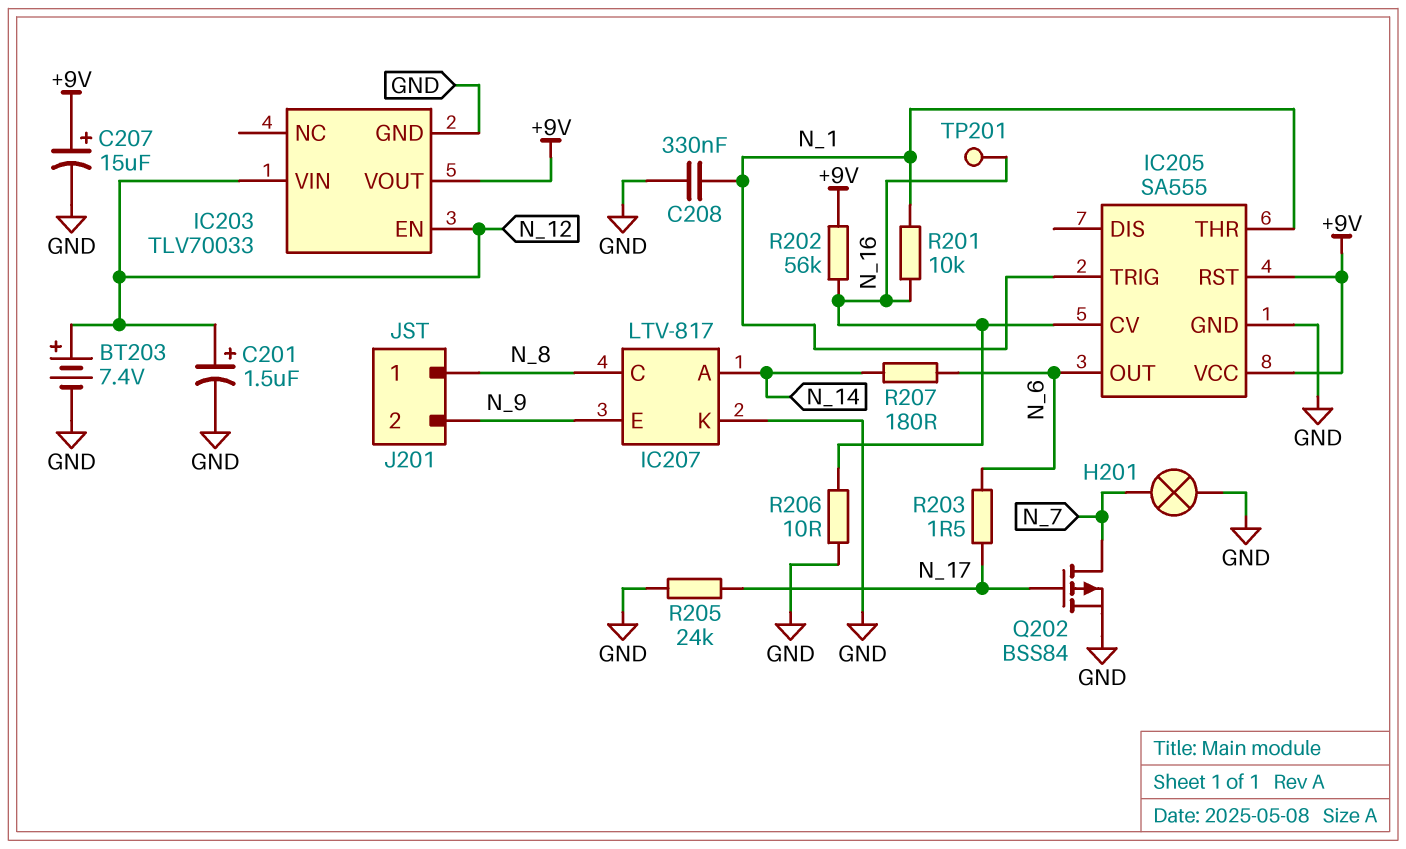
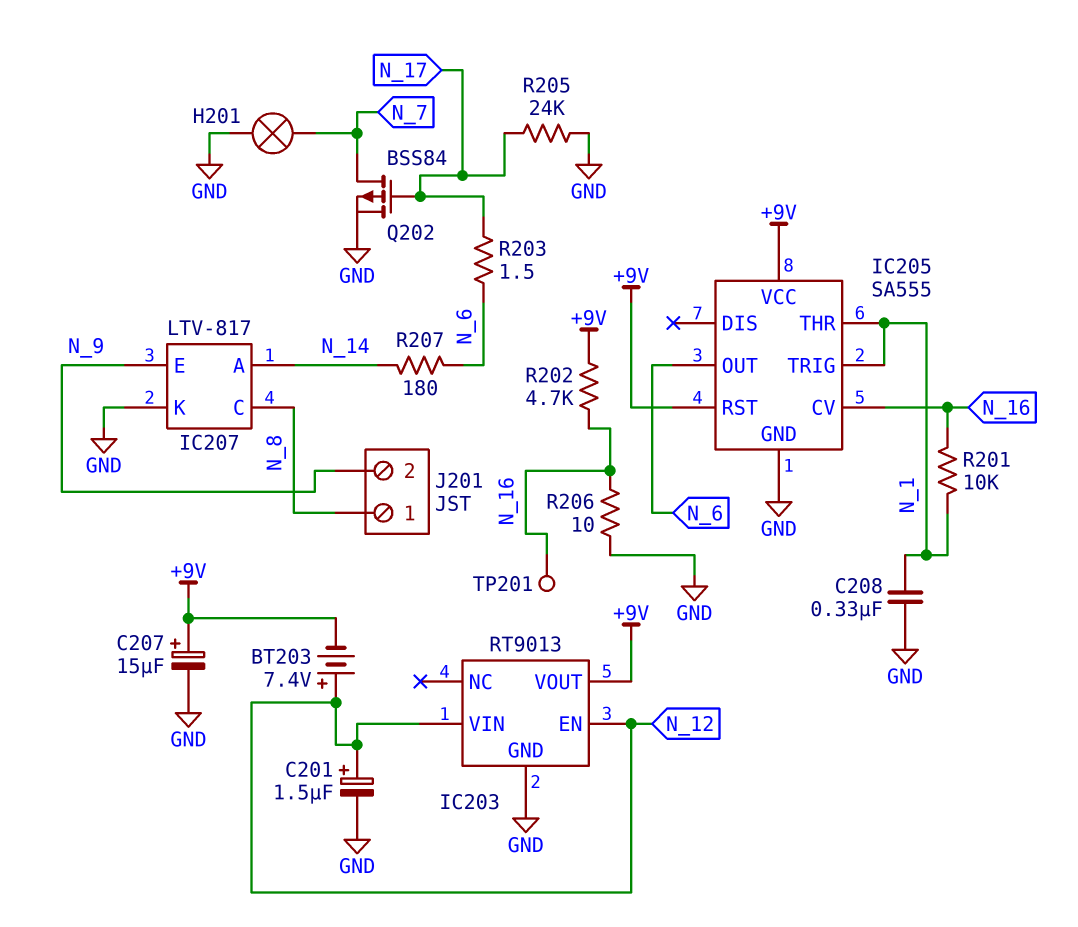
BT203: 7.4V (plus N_12, minus GND) -> 7.4V (plus N_12, minus +9V)
IC203: TLV70033 -> RT9013
R202: 56k (+9V, N_16) -> 4.7k (+9V, N_16)

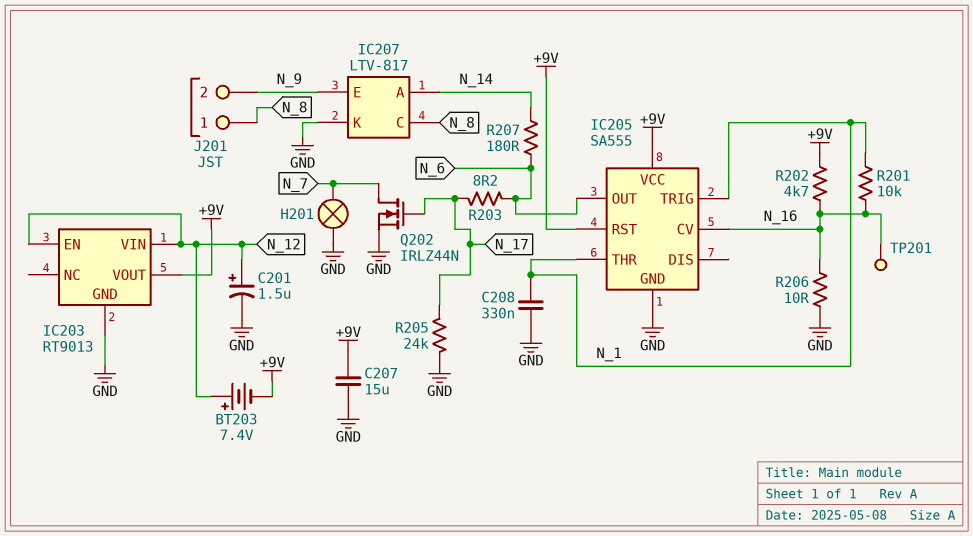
C207: 15uF (plus +9V, minus GND) -> 15uF (+9V, GND)
Q202: PMOS BSS84 (G N_17, D N_7, S GND) -> NMOS IRLZ44N (G N_17, D N_7, S GND)
R203: 1.5 (N_6, N_17) -> 8.2 (N_6, N_17)

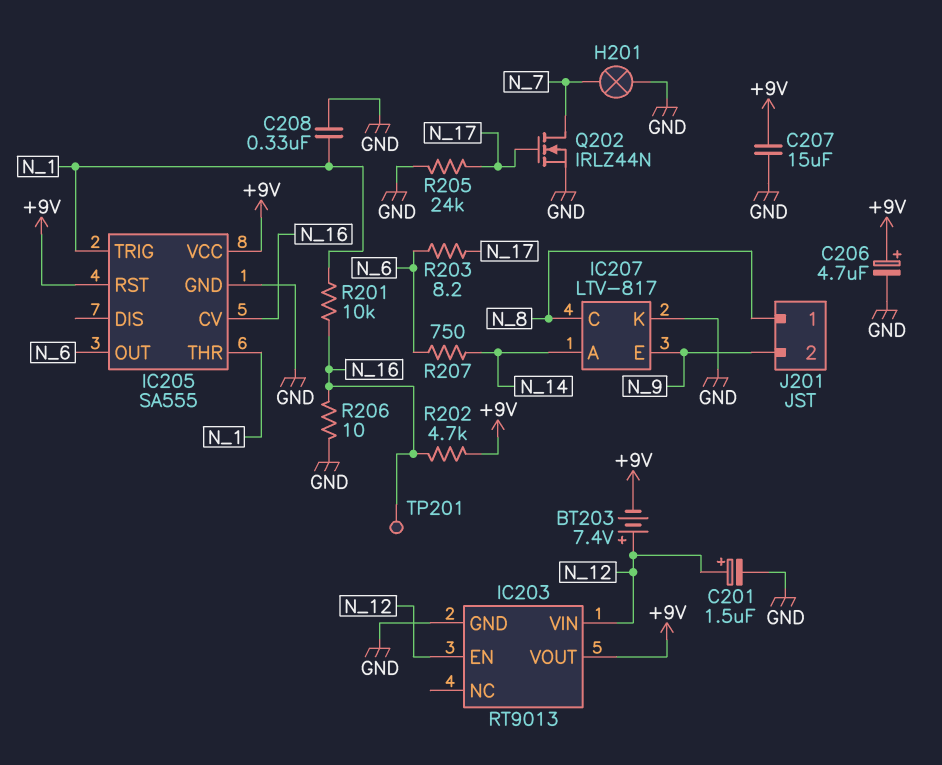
C206: none -> 4.7uF (plus +9V, minus GND)
R207: 180 (N_6, N_14) -> 750 (N_6, N_14)

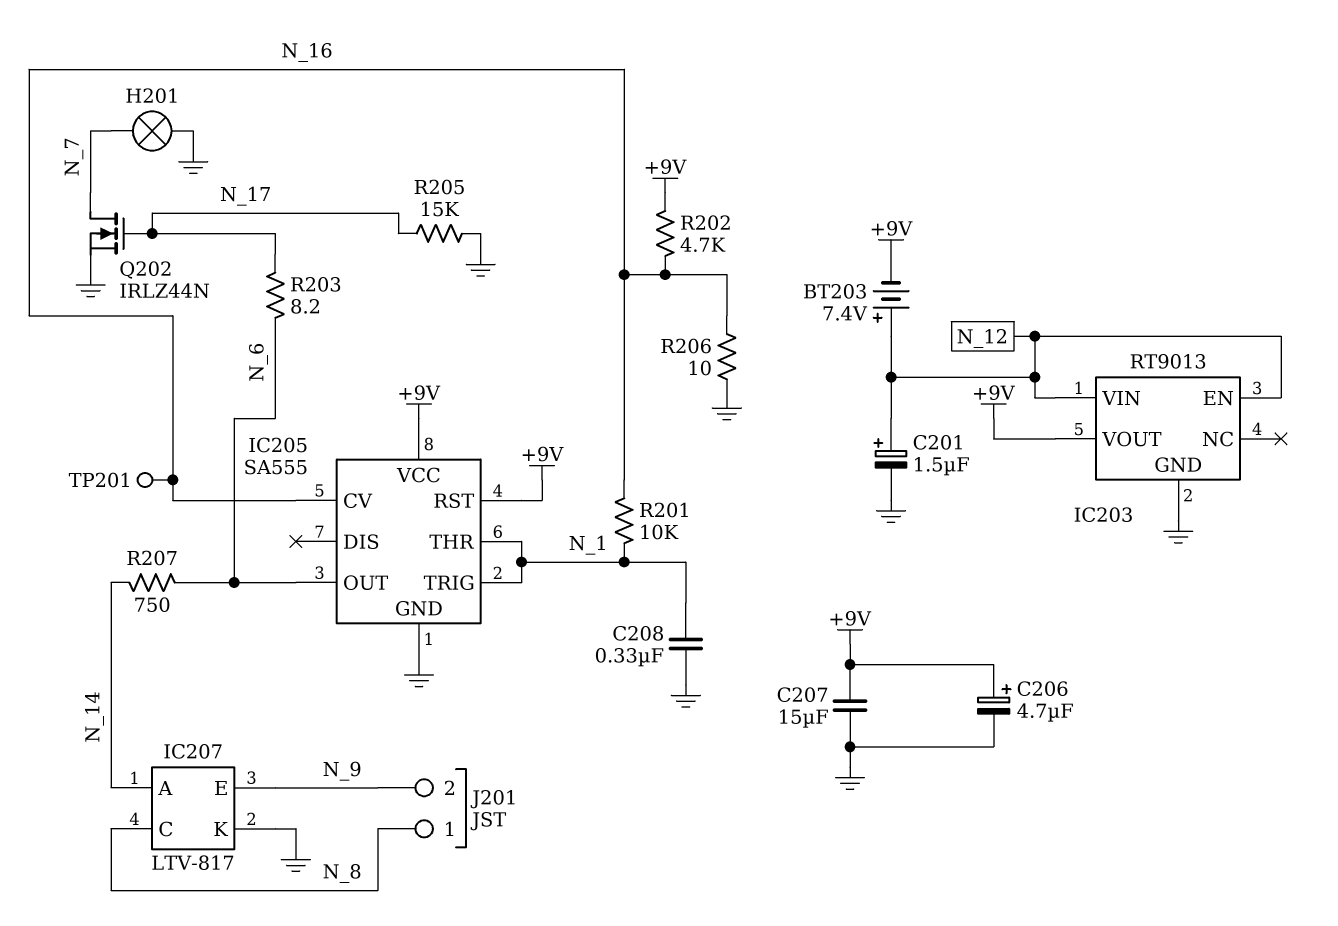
R205: 24k (GND, N_17) -> 15k (GND, N_17)

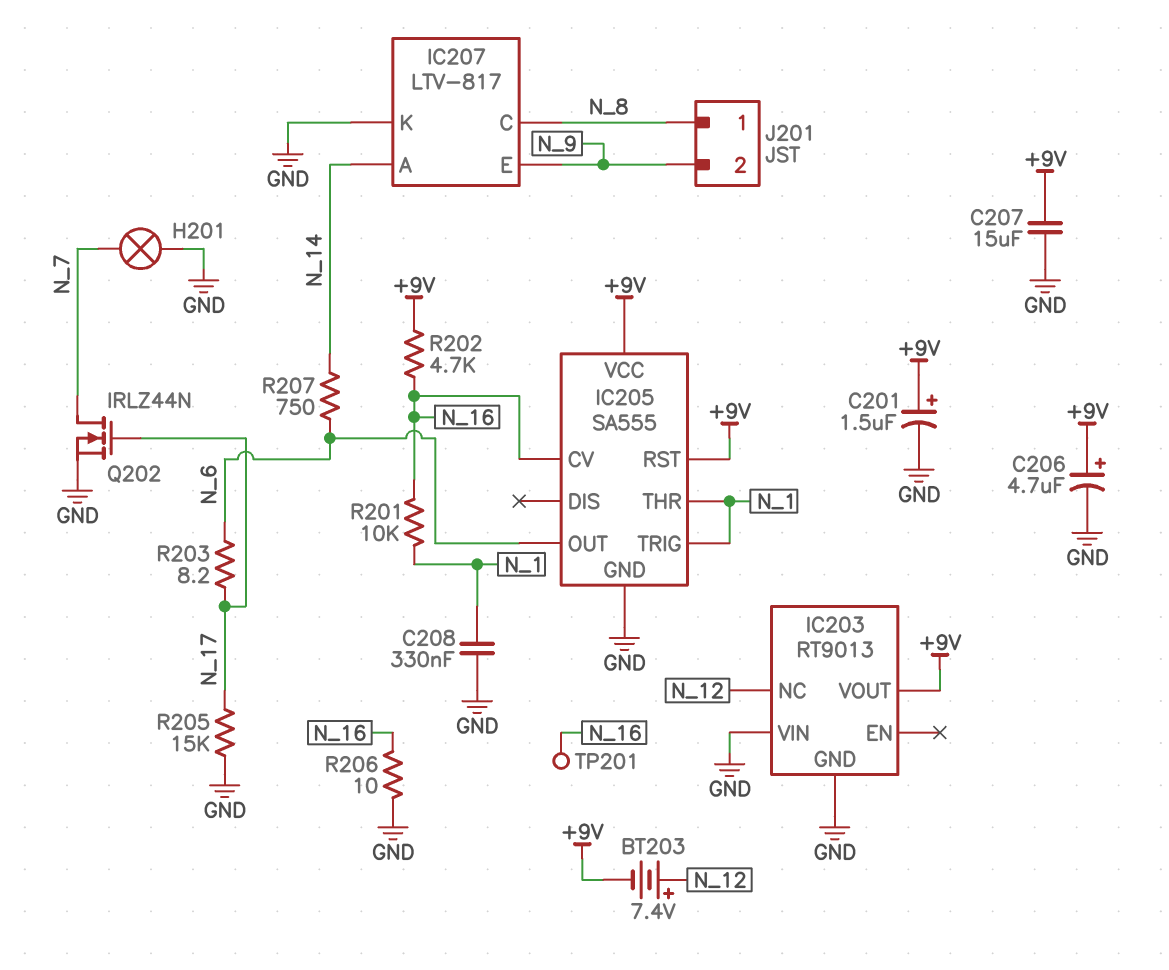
C201: 1.5uF (plus N_12, minus GND) -> 1.5uF (plus +9V, minus GND)
IC203 pin EN: N_12 -> none
IC203 pin NC: none -> N_12
IC203 pin VIN: N_12 -> GND

